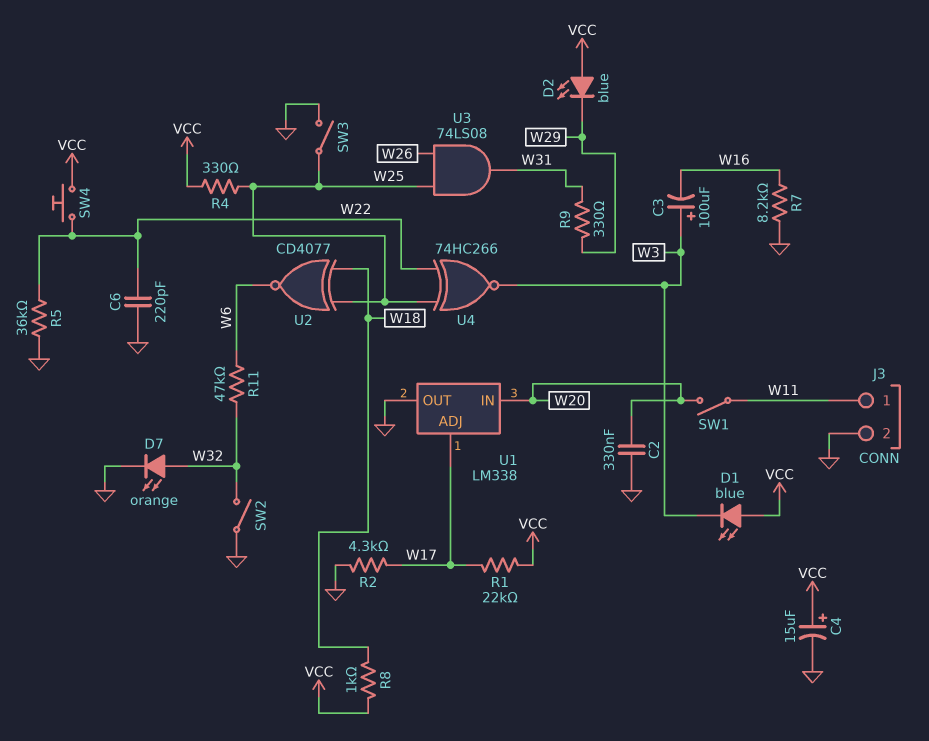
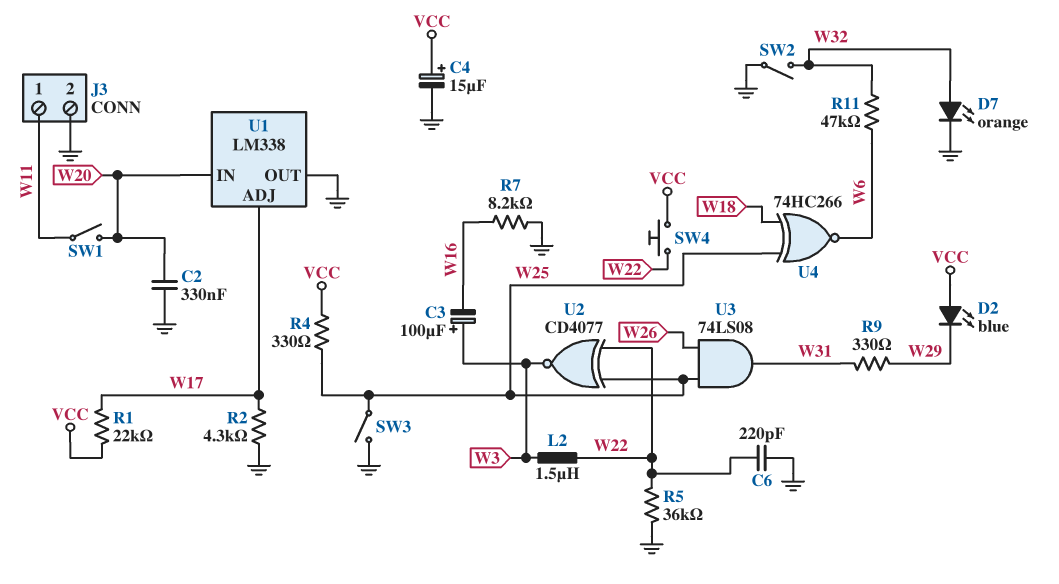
D1: LED blue (A VCC, K W3) -> none
L2: none -> 1.5uH (W3, W22)
R8: 1k (VCC, W18) -> none
U2: XNOR CD4077 (in W18, in W25, out W6) -> XNOR CD4077 (in W22, in W25, out W3)
U4: XNOR 74HC266 (in W22, in W25, out W3) -> XNOR 74HC266 (in W18, in W25, out W6)

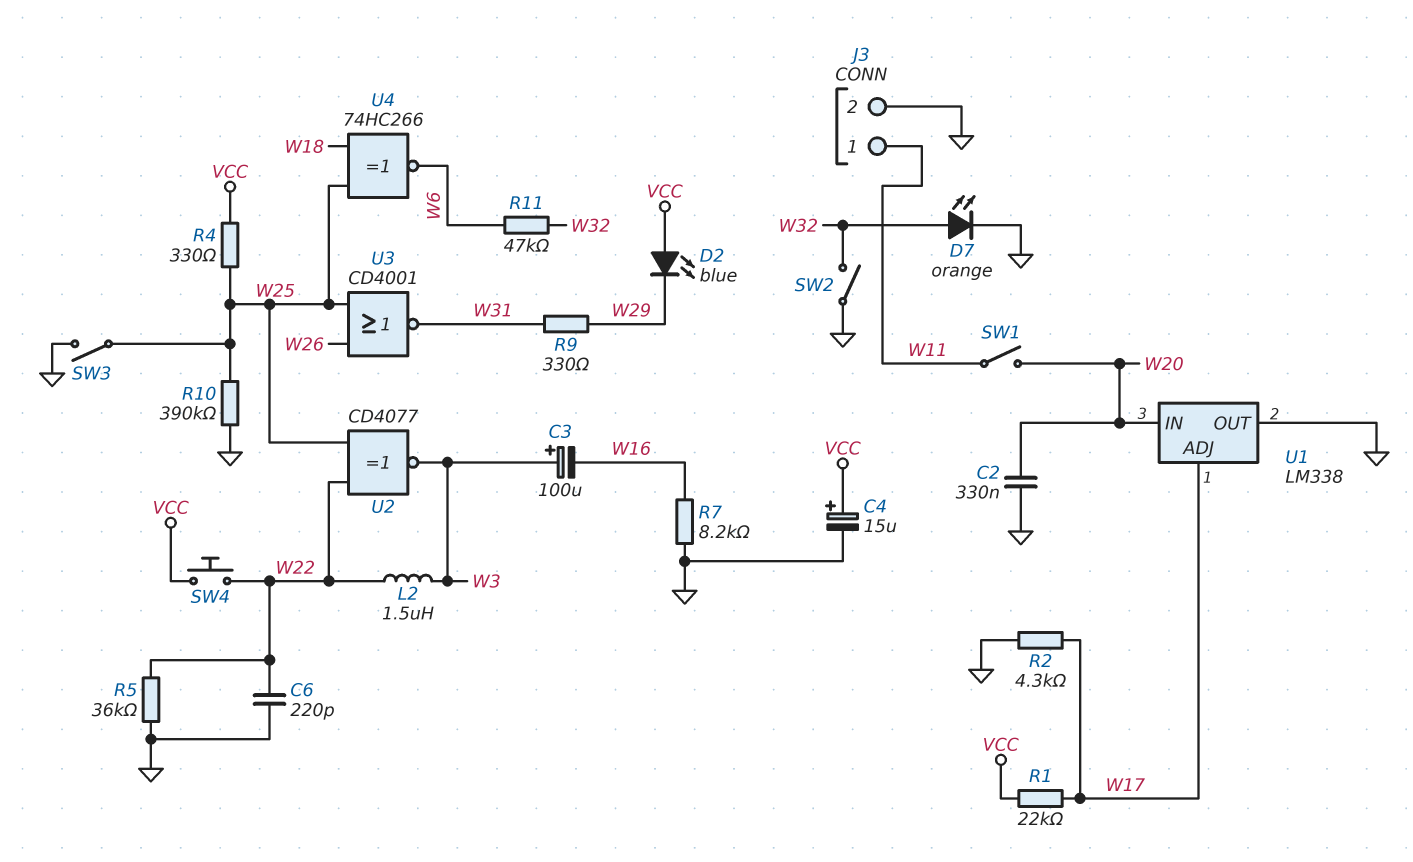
R10: none -> 390k (GND, W25)
U3: AND 74LS08 (in W25, in W26, out W31) -> NOR CD4001 (in W25, in W26, out W31)

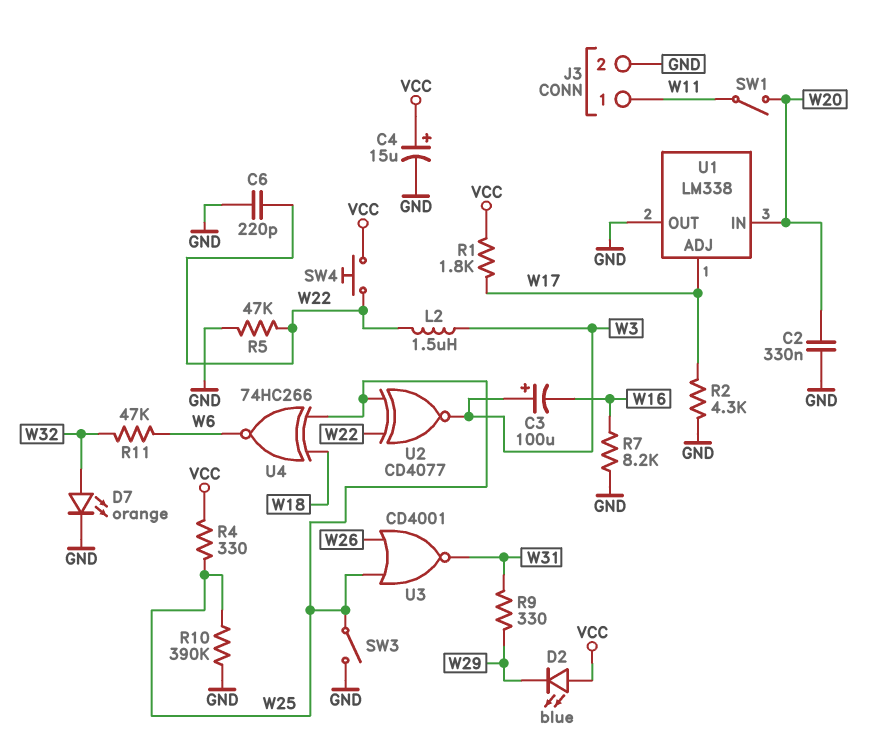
R1: 22k (VCC, W17) -> 1.8k (VCC, W17)
R5: 36k (GND, W22) -> 47k (GND, W22)
SW2: switch (GND, W32) -> none

